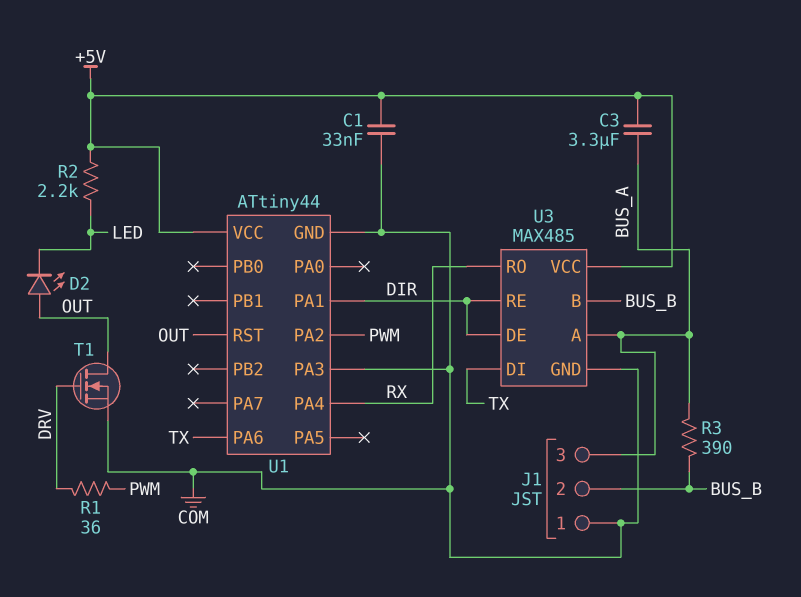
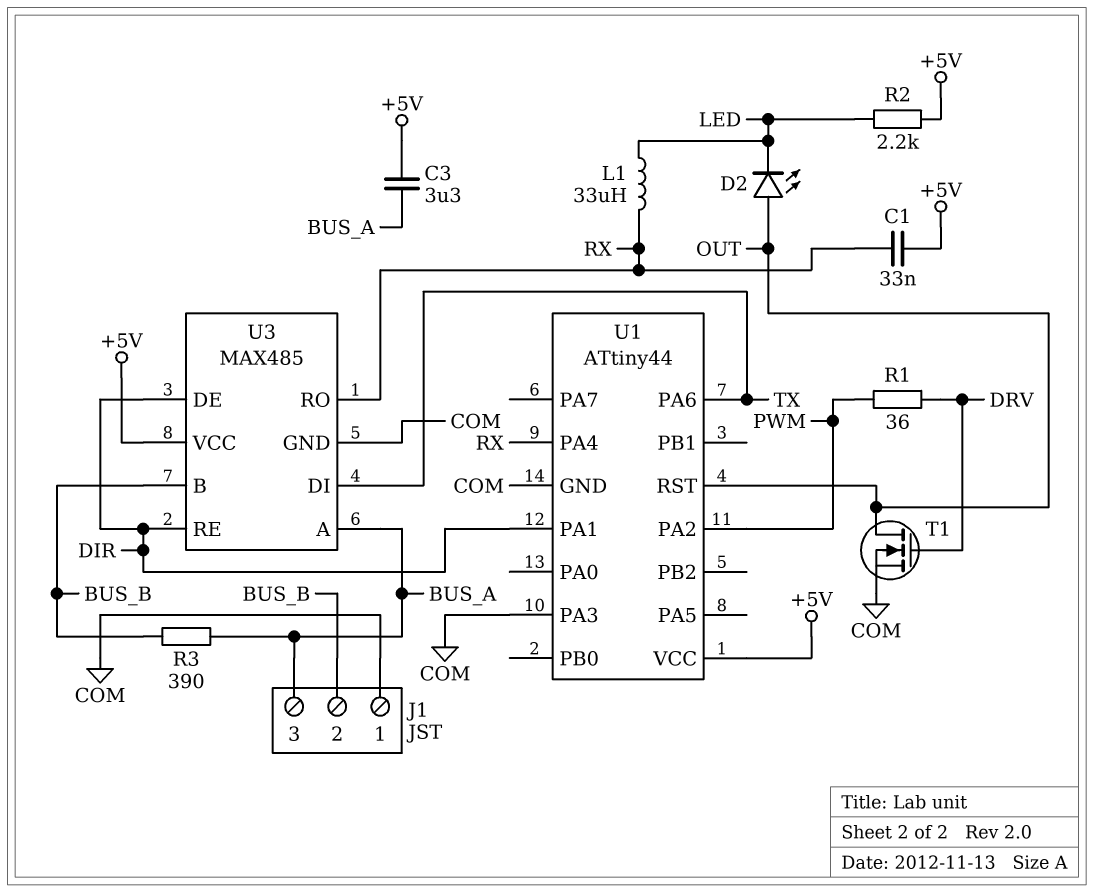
C1: 33nF (+5V, COM) -> 33nF (+5V, RX)
L1: none -> 33uH (LED, RX)

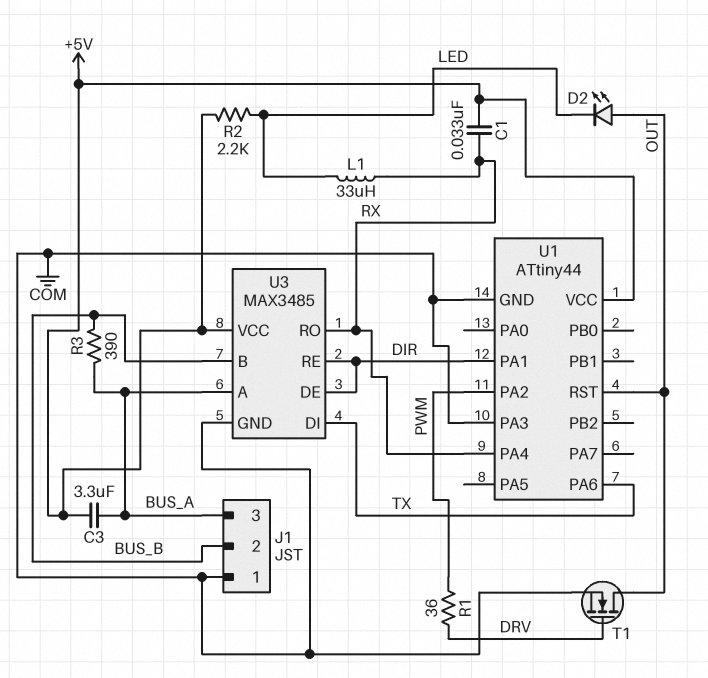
U3: MAX485 -> MAX3485

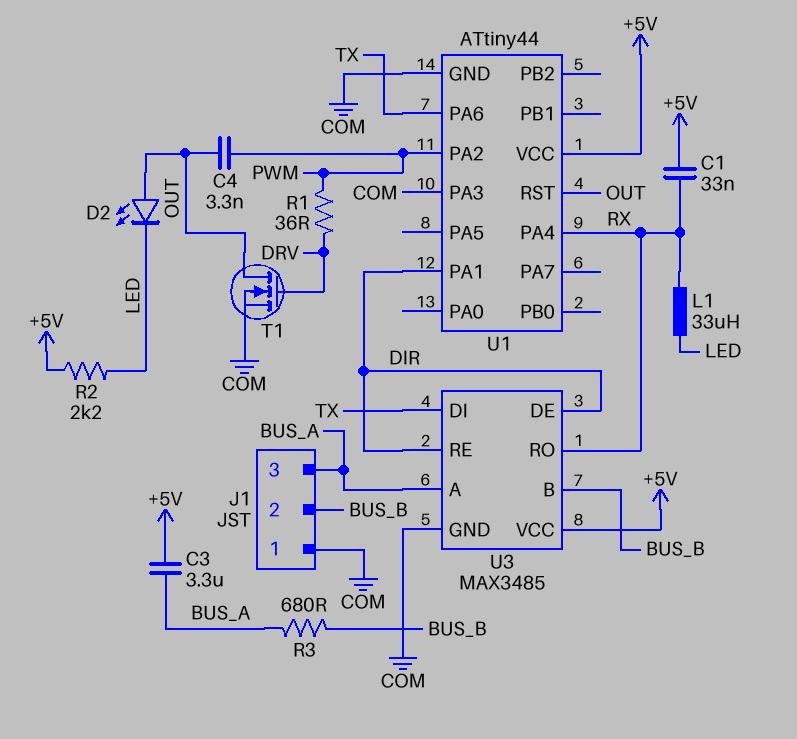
C4: none -> 3.3nF (OUT, PWM)
R3: 390 (BUS_A, BUS_B) -> 680 (BUS_A, BUS_B)

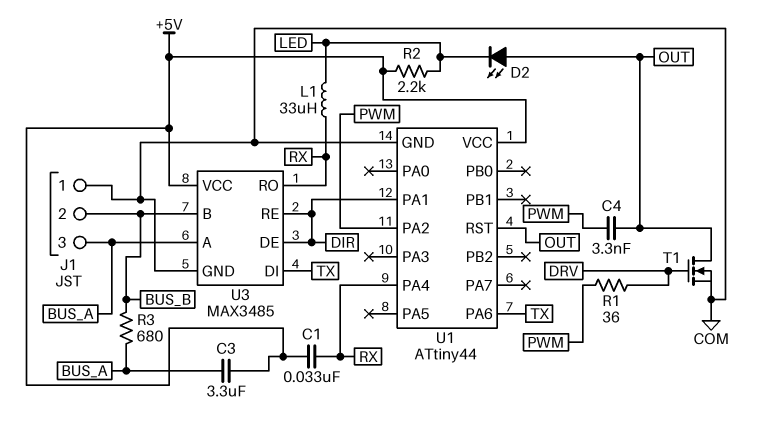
U1 pin PA3: COM -> none

